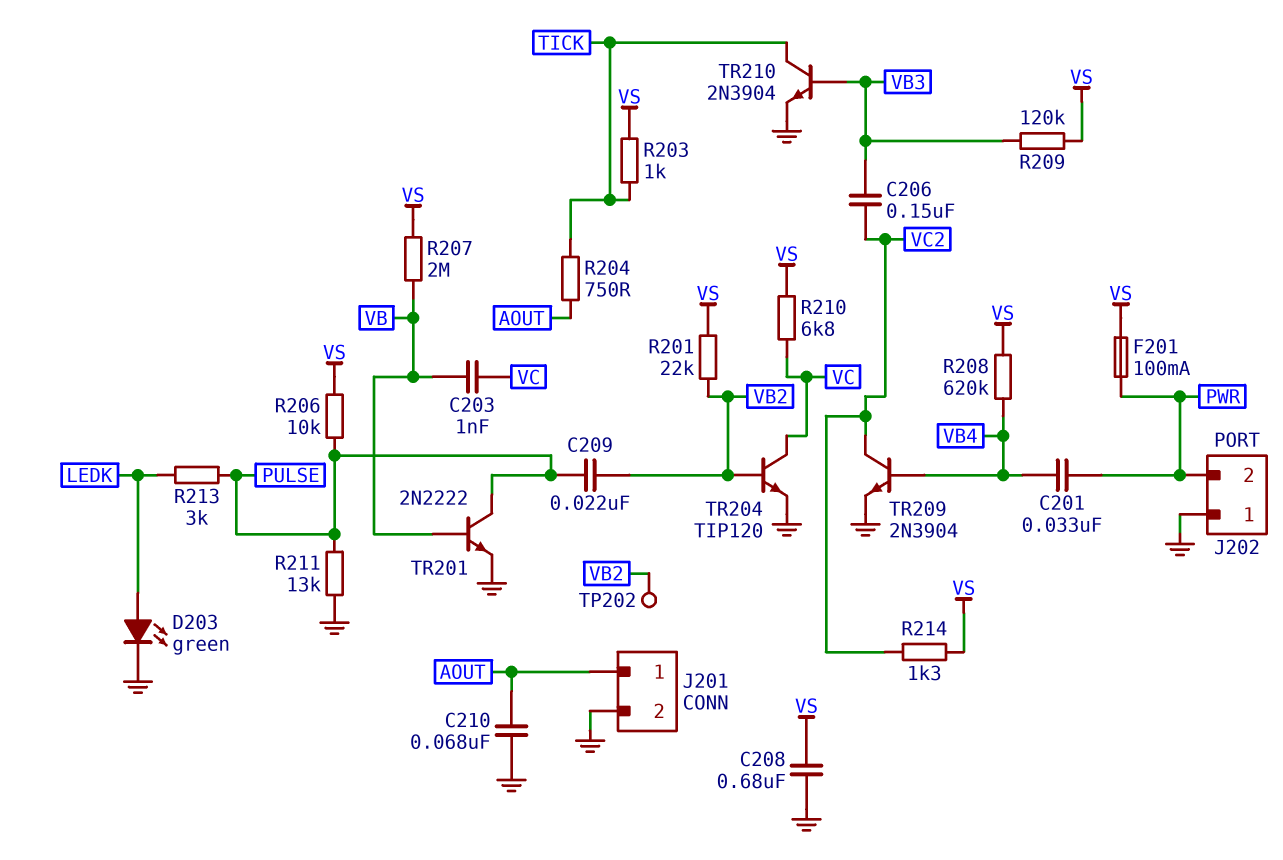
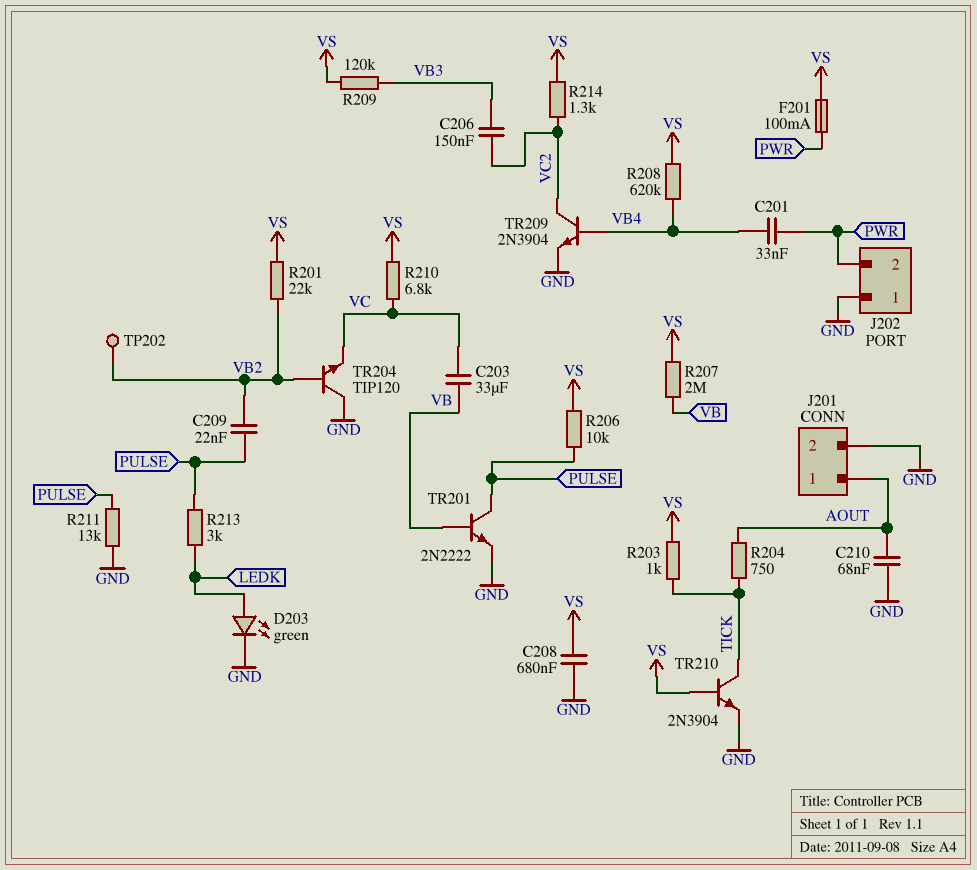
C203: 1nF (VB, VC) -> 33uF (VB, VC)
TR204: NPN TIP120 (B VB2, C VC, E GND) -> NPN TIP120 (B VB2, C GND, E VC)
TR210: NPN 2N3904 (B VB3, C TICK, E GND) -> NPN 2N3904 (B VS, C TICK, E GND)

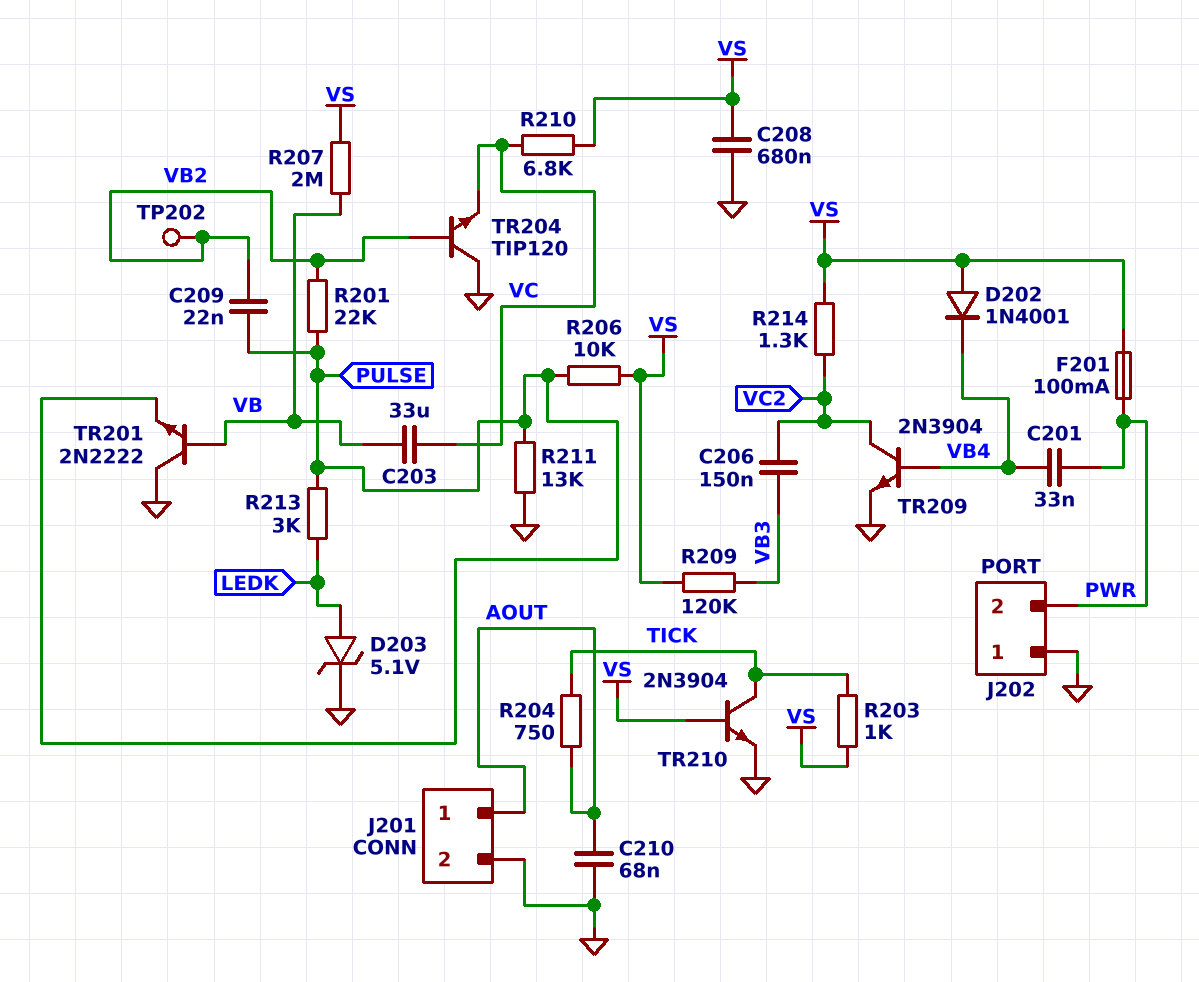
D202: none -> diode 1N4001 (A VS, K VB4)
D203: LED green (A LEDK, K GND) -> zener 5.1V (A LEDK, K GND)
R201: 22k (VB2, VS) -> 22k (PULSE, VB2)
R208: 620k (VB4, VS) -> none
TR201: NPN 2N2222 (B VB, C PULSE, E GND) -> NPN 2N2222 (B VB, C GND, E PULSE)

